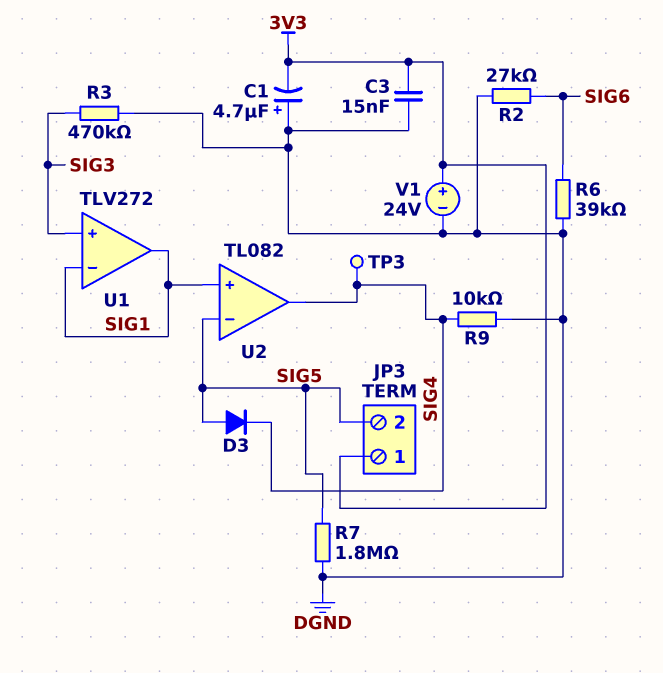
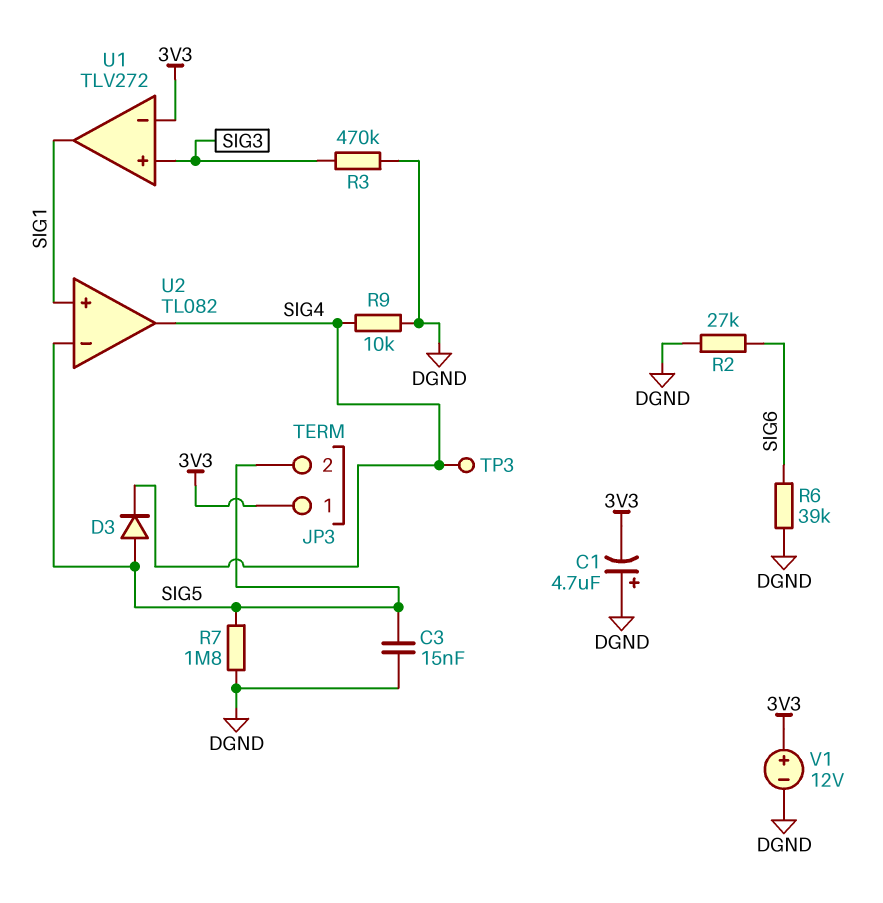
C3: 15nF (3V3, DGND) -> 15nF (DGND, SIG5)
U1 pin in-: SIG1 -> 3V3
V1: 24V (plus 3V3, minus DGND) -> 12V (plus 3V3, minus DGND)

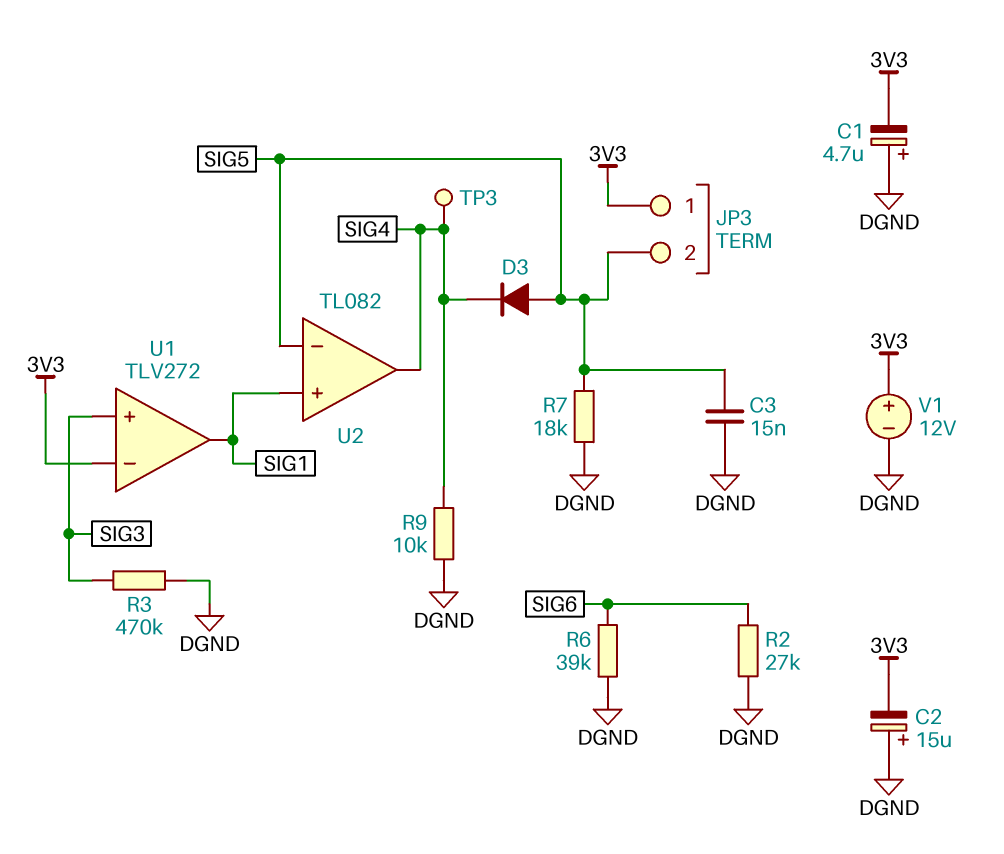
C2: none -> 15uF (plus DGND, minus 3V3)
R7: 1.8M (DGND, SIG5) -> 18k (DGND, SIG5)

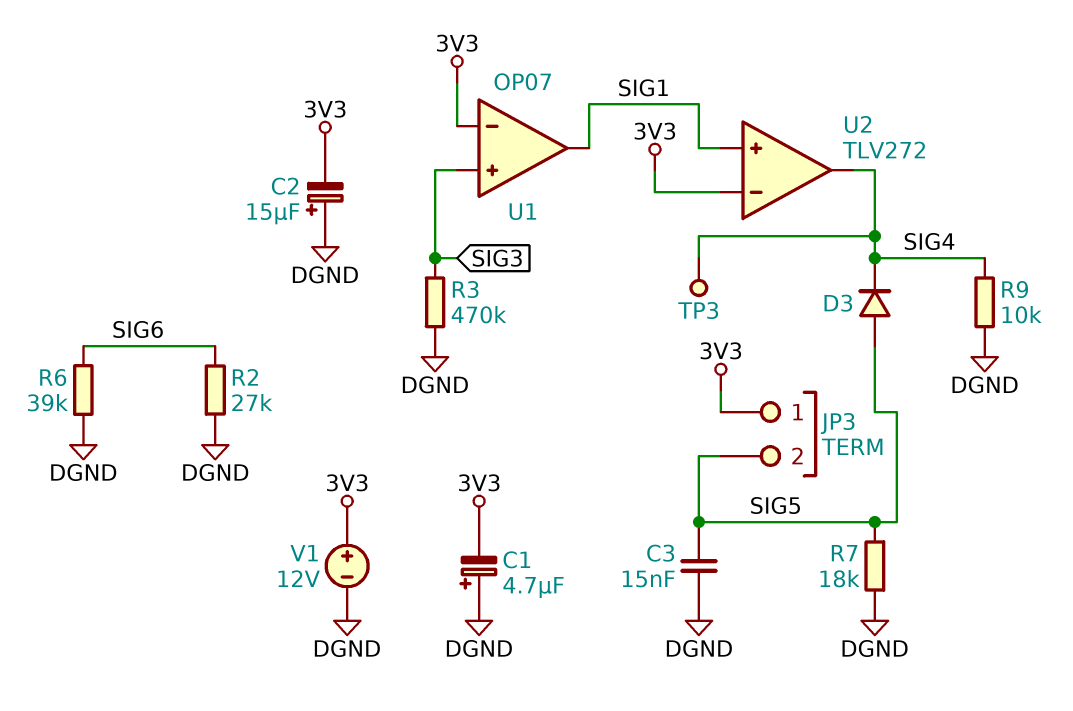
U1: TLV272 -> OP07
U2: TL082 -> TLV272
U2 pin in-: SIG5 -> 3V3

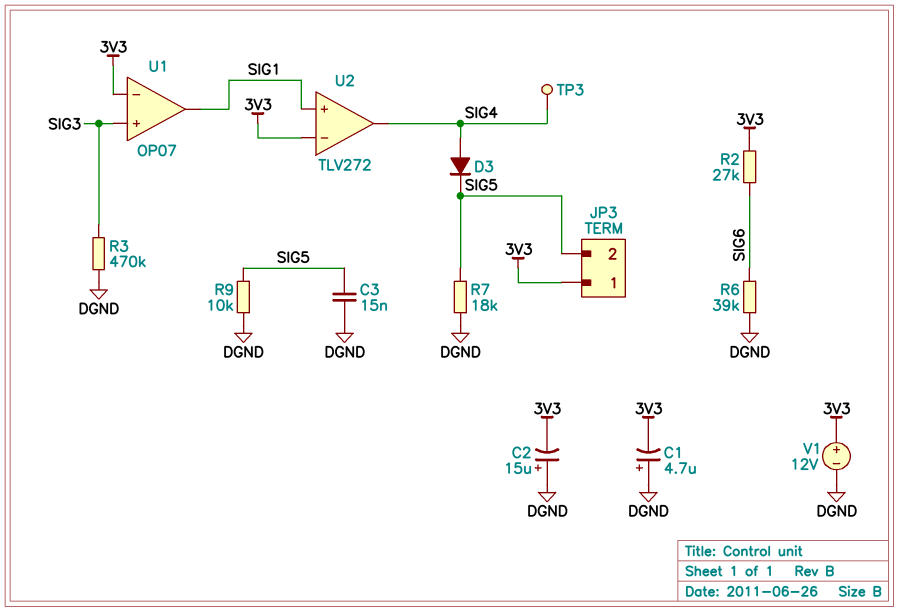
D3: diode (A SIG5, K SIG4) -> diode (A SIG4, K SIG5)
R2: 27k (DGND, SIG6) -> 27k (3V3, SIG6)
R9: 10k (DGND, SIG4) -> 10k (DGND, SIG5)

